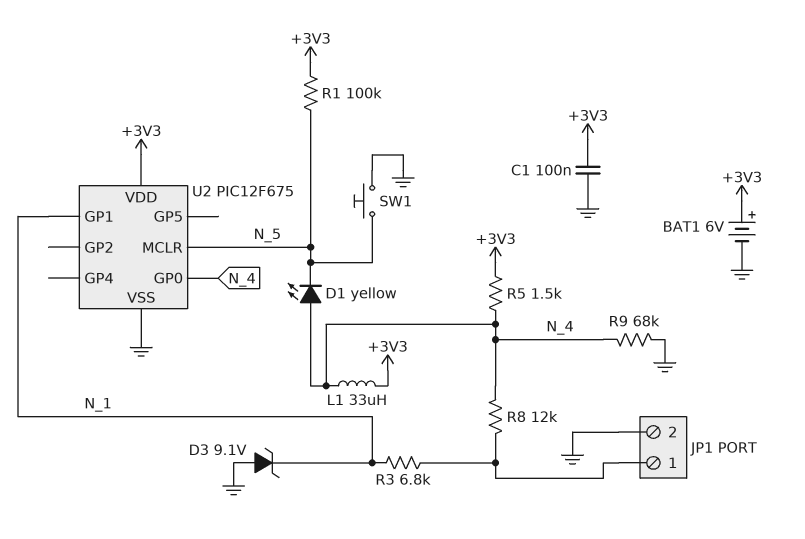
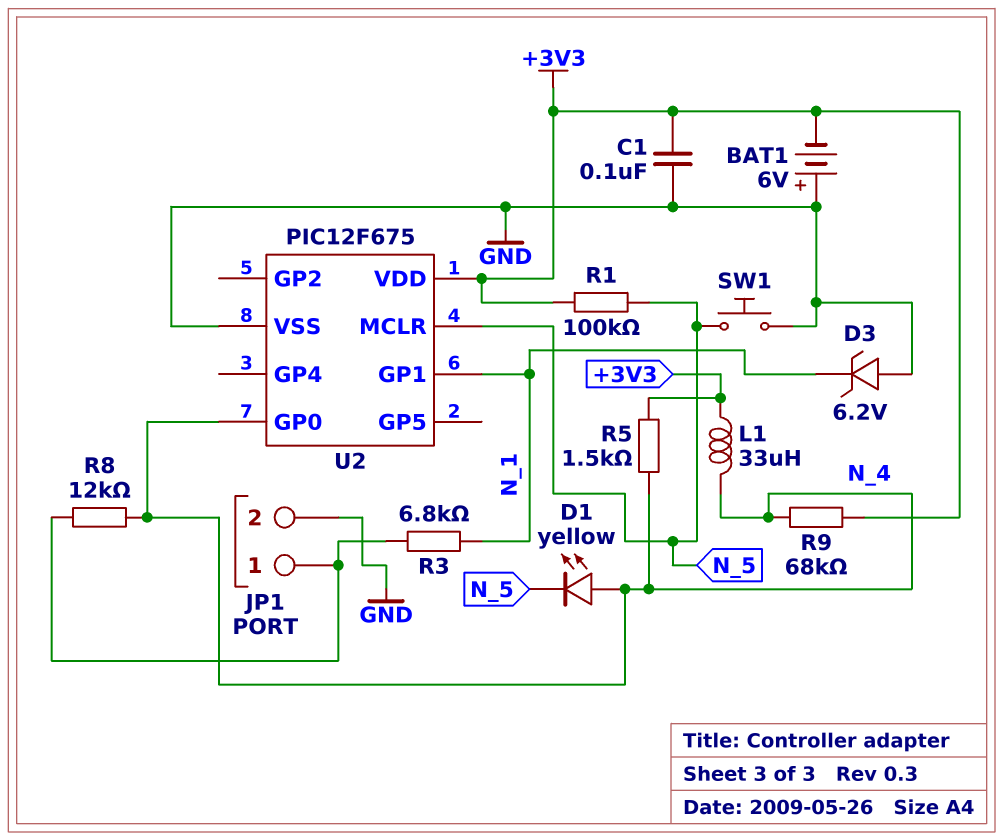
BAT1: 6V (plus +3V3, minus GND) -> 6V (plus GND, minus +3V3)
D3: zener 9.1V (A GND, K N_1) -> zener 6.2V (A GND, K N_1)
R9: 68k (GND, N_4) -> 68k (+3V3, N_4)

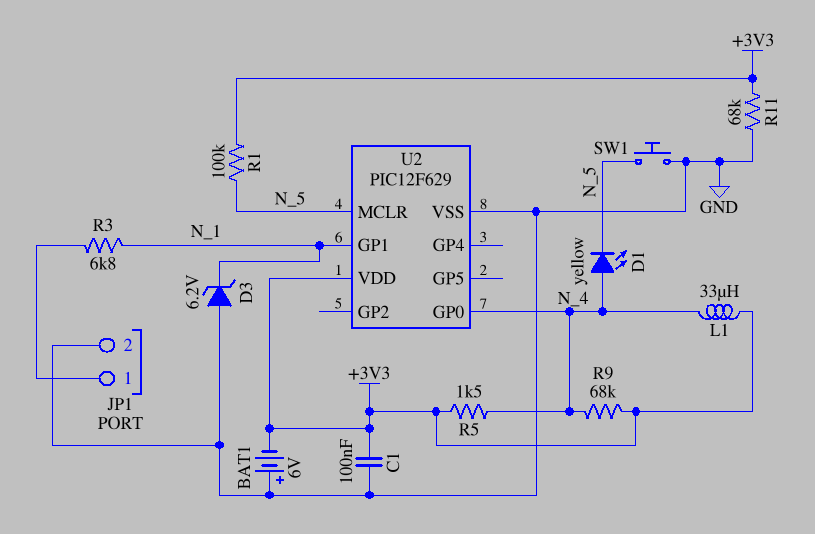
R8: 12k (JP1/1, N_4) -> none
R11: none -> 68k (+3V3, GND)
U2: PIC12F675 -> PIC12F629

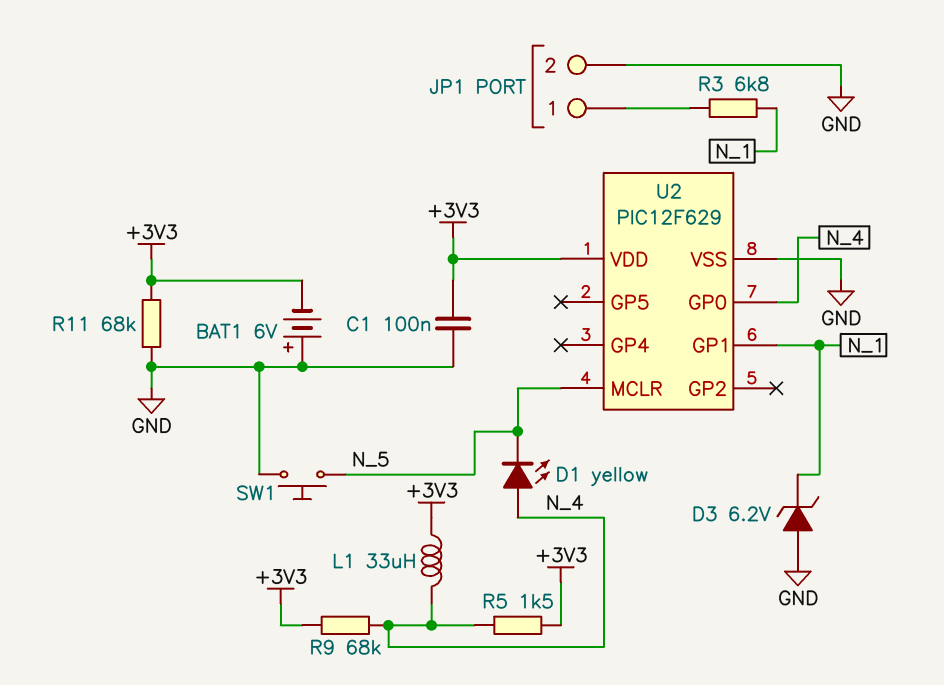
R1: 100k (+3V3, N_5) -> none

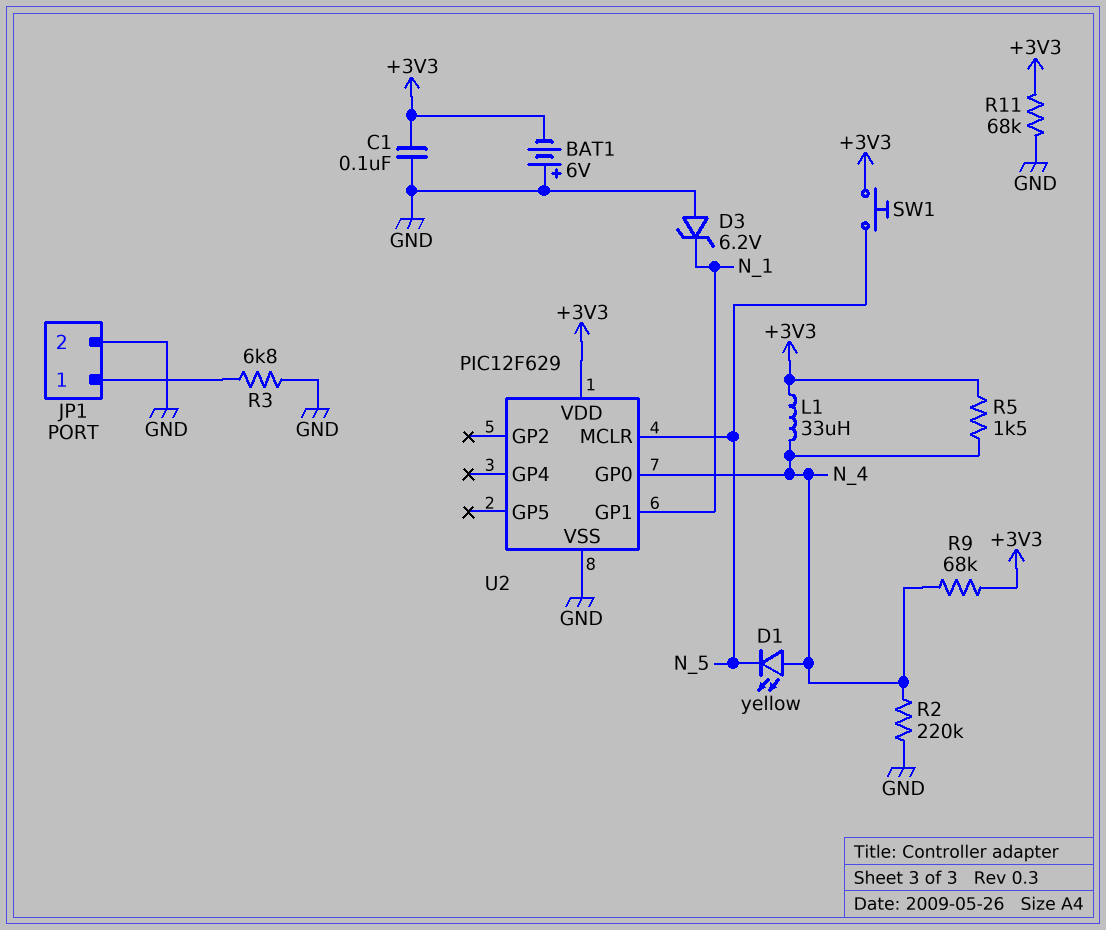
R2: none -> 220k (GND, N_4)
R3: 6.8k (JP1/1, N_1) -> 6.8k (GND, JP1/1)
SW1: button (GND, N_5) -> button (+3V3, N_5)

